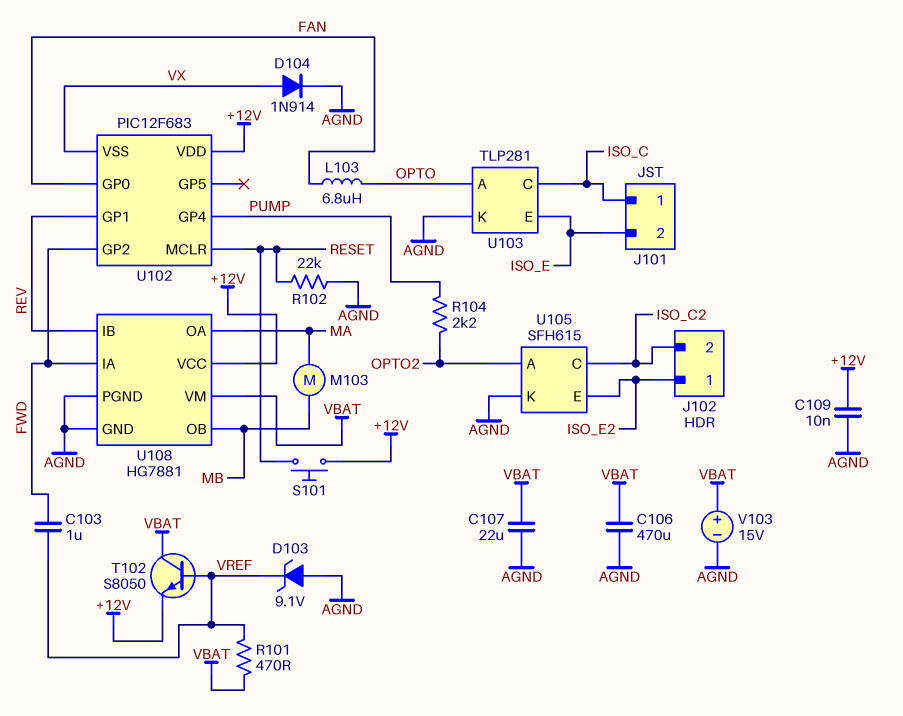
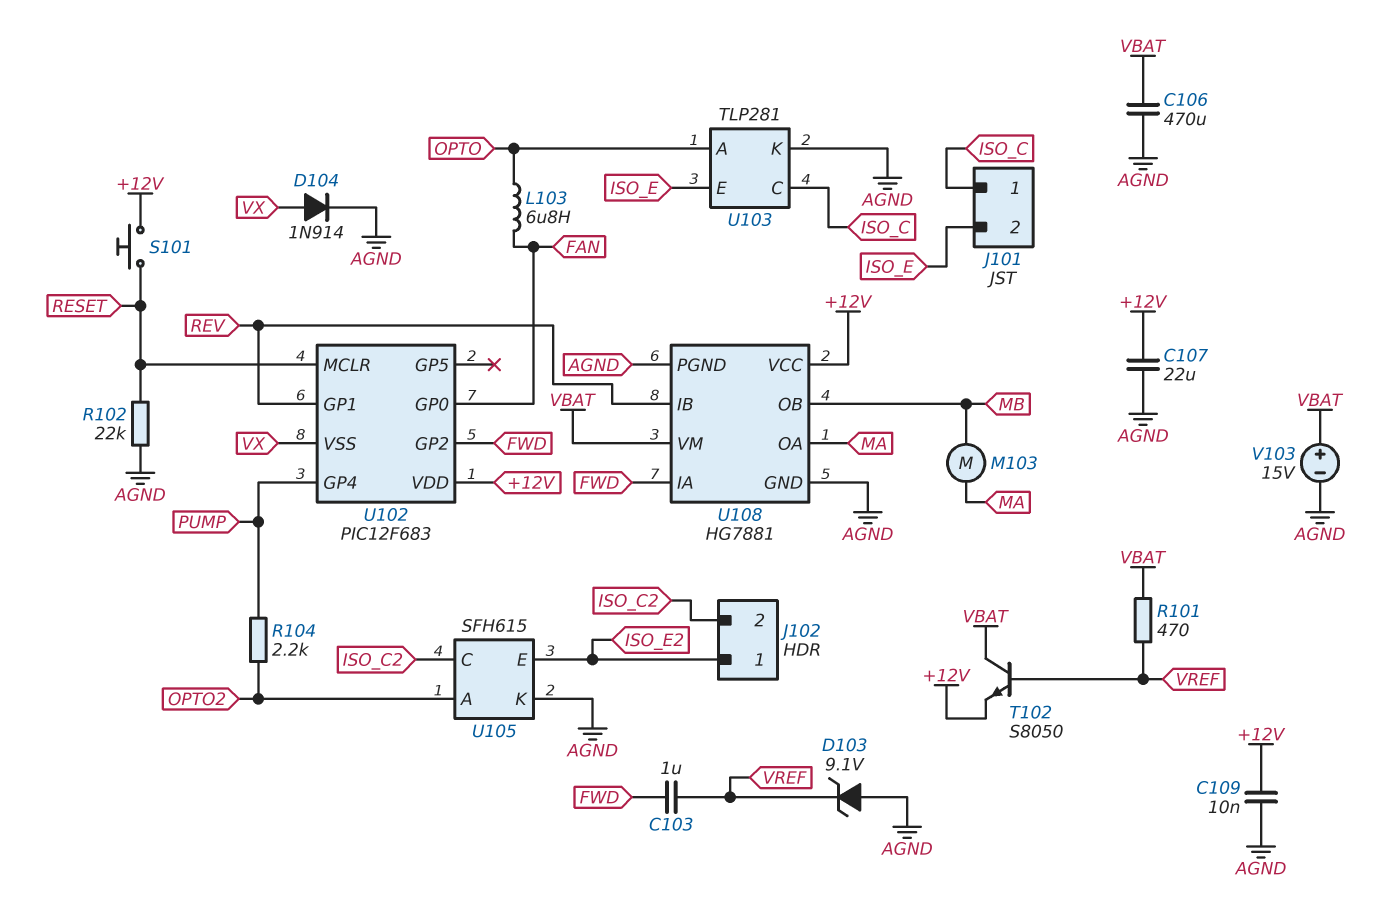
C107: 22uF (AGND, VBAT) -> 22uF (+12V, AGND)

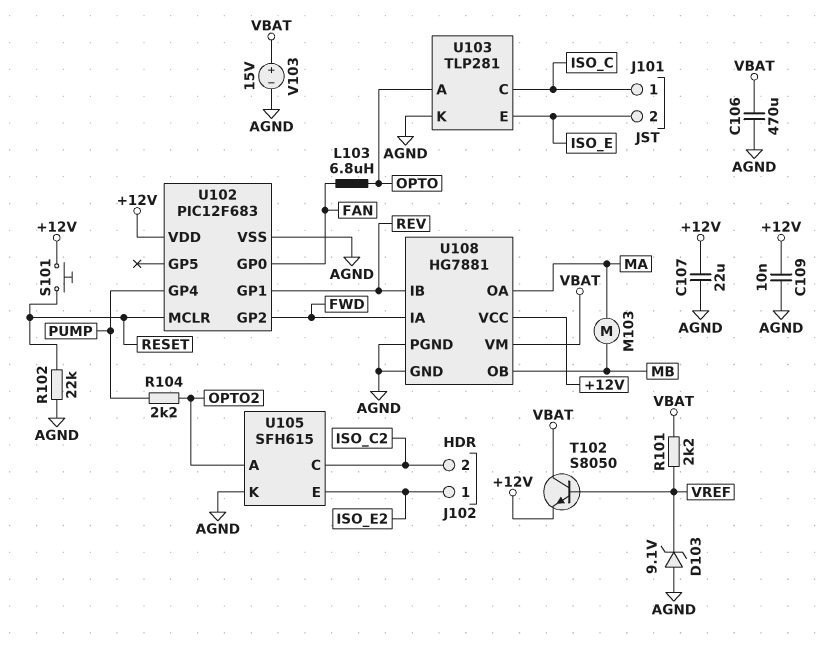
C103: 1uF (FWD, VREF) -> none
D104: diode 1N914 (A VX, K AGND) -> none
R101: 470 (VBAT, VREF) -> 2.2k (VBAT, VREF)
U102 pin VSS: VX -> AGND

